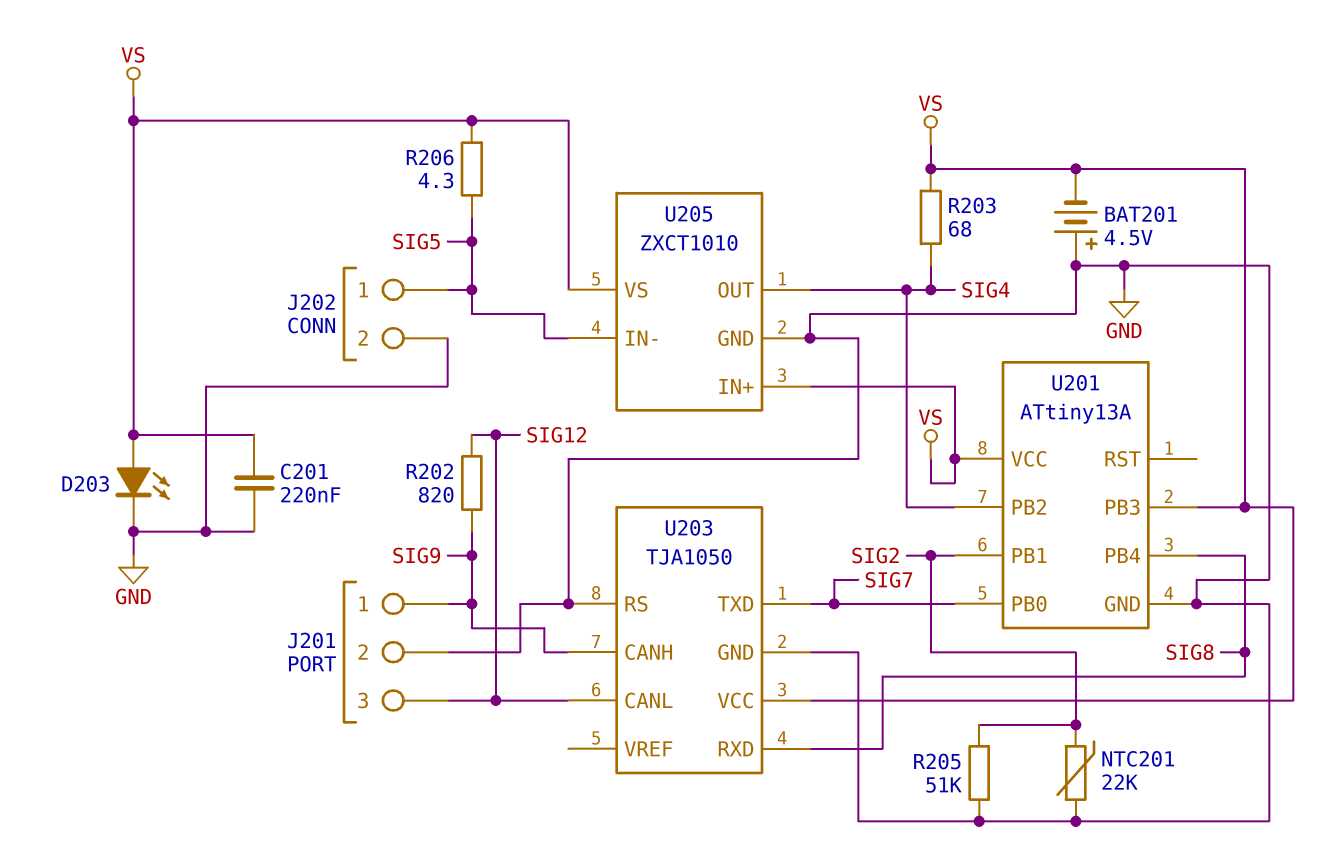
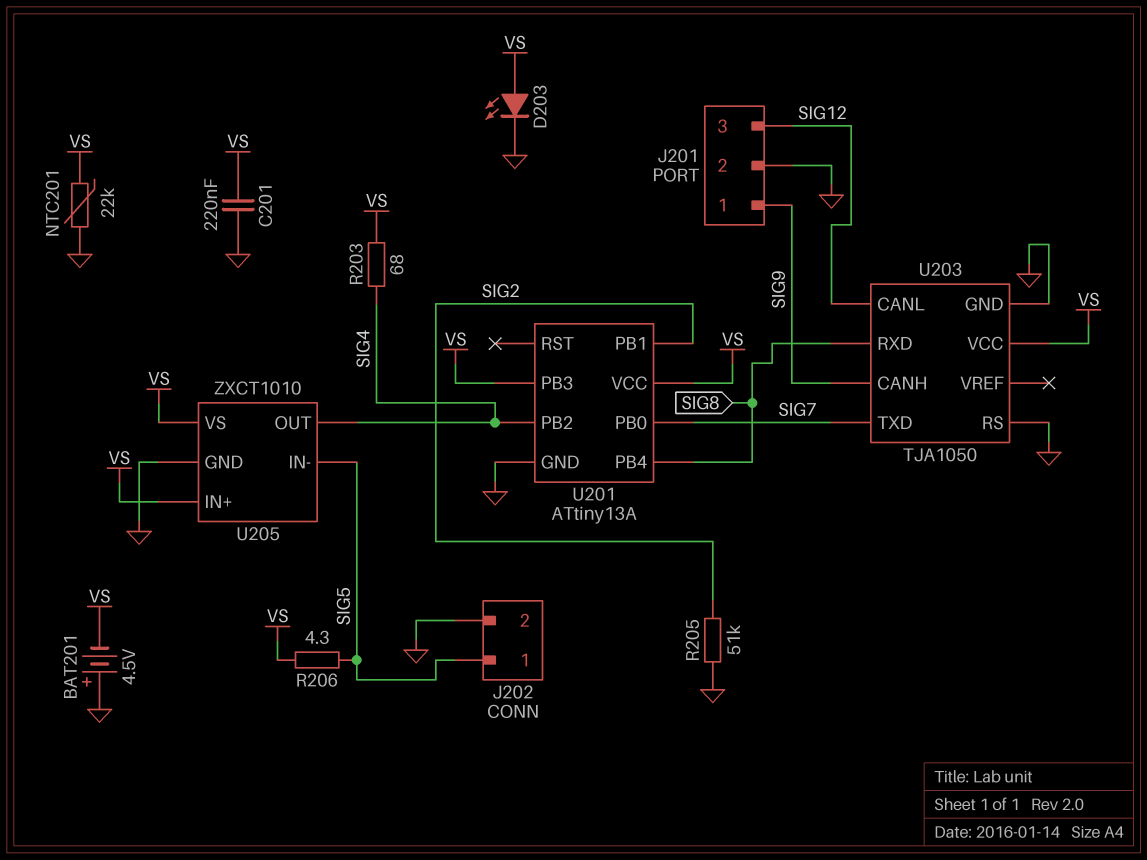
NTC201: 22k (GND, SIG2) -> 22k (GND, VS)
R202: 820 (SIG9, SIG12) -> none

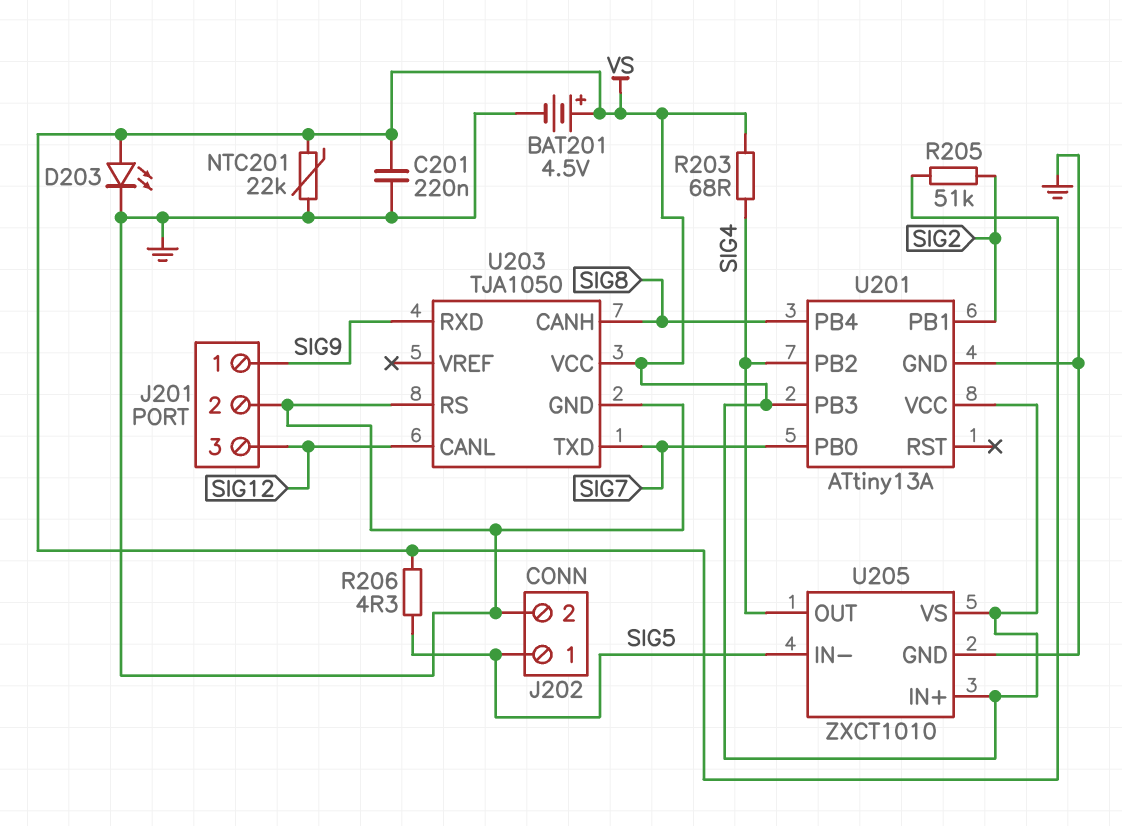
BAT201: 4.5V (plus GND, minus VS) -> 4.5V (plus VS, minus GND)
R205: 51k (GND, SIG2) -> 51k (SIG2, VS)
U203 pin CANH: SIG9 -> SIG8
U203 pin RXD: SIG8 -> SIG9

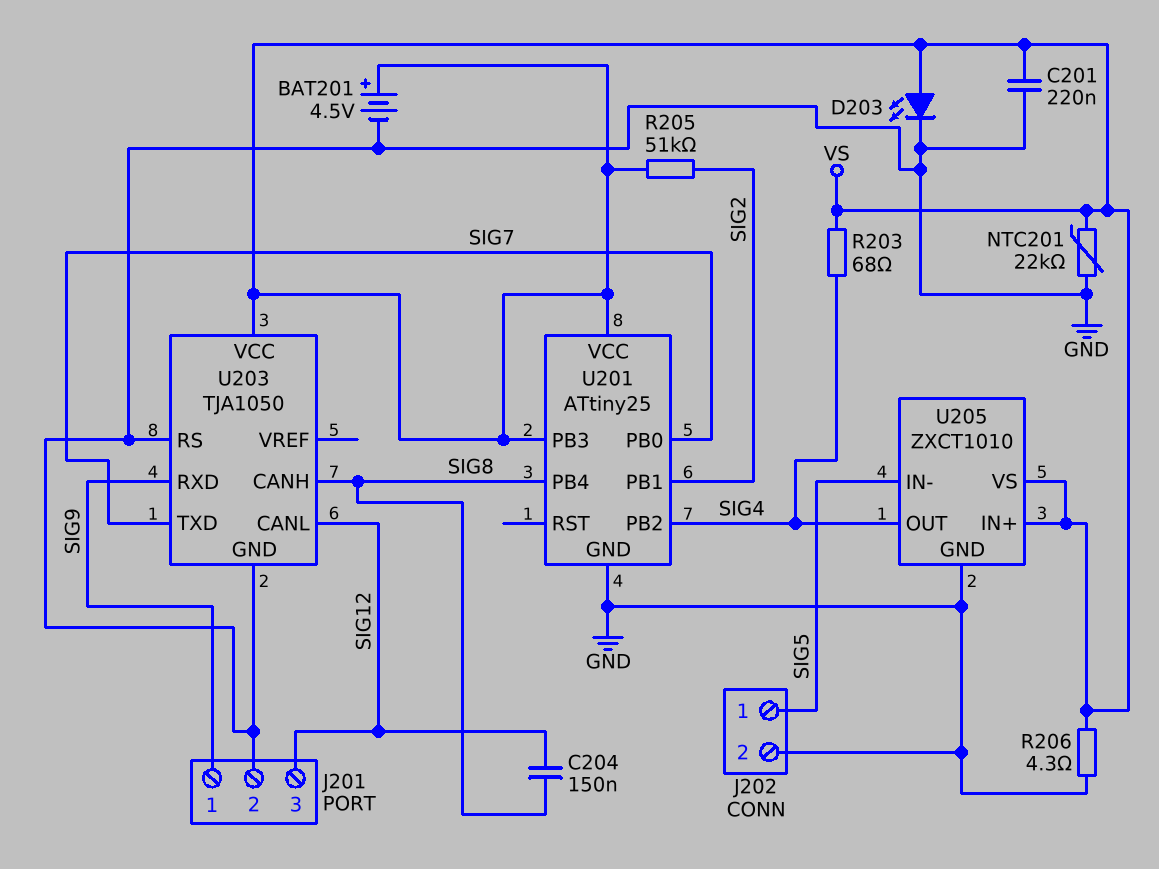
C204: none -> 150nF (SIG8, SIG12)
R206: 4.3 (SIG5, VS) -> 4.3 (GND, VS)
U201: ATtiny13A -> ATtiny25

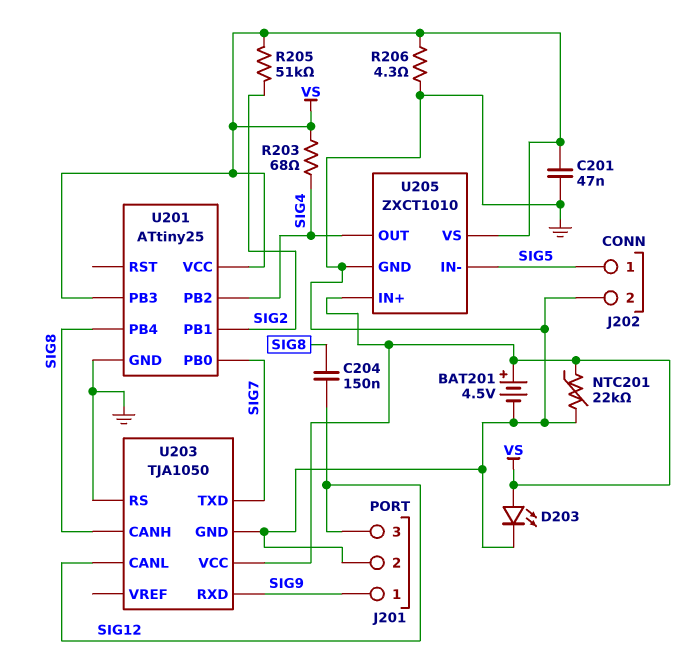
C201: 220nF (GND, VS) -> 47nF (GND, VS)

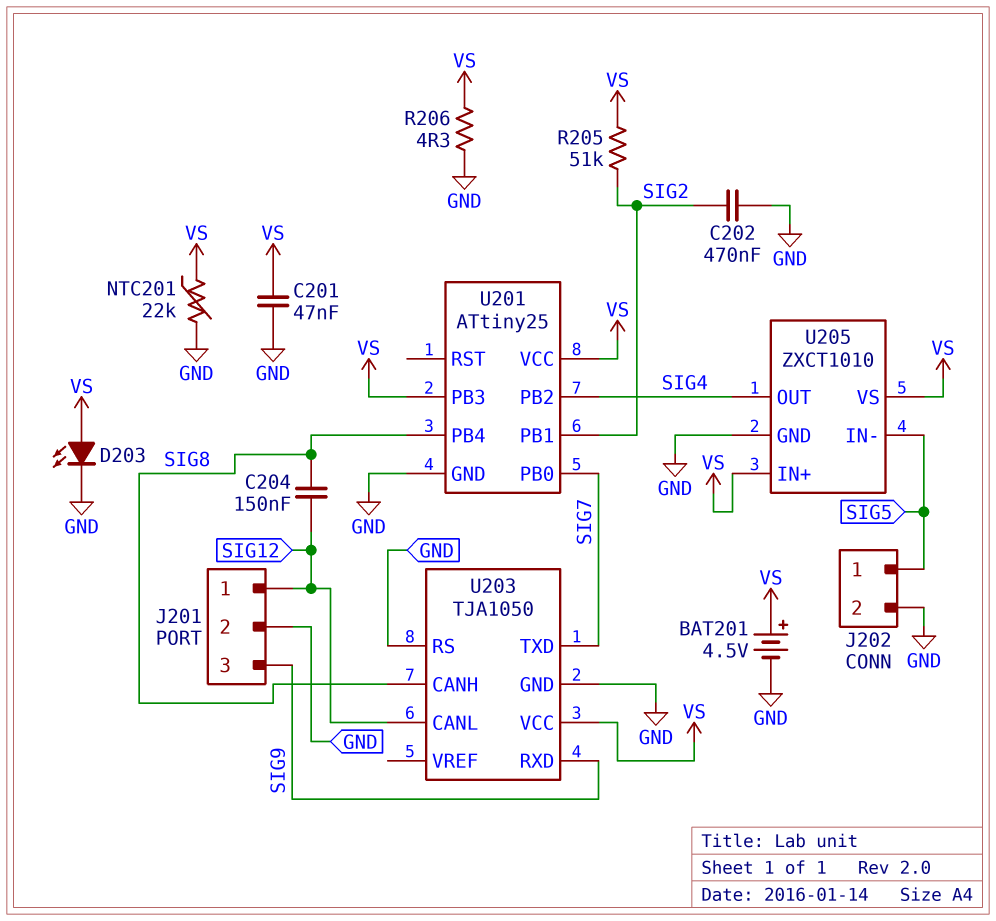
C202: none -> 470nF (GND, SIG2)
J201 pin 1: SIG9 -> SIG12
J201 pin 3: SIG12 -> SIG9
R203: 68 (SIG4, VS) -> none

